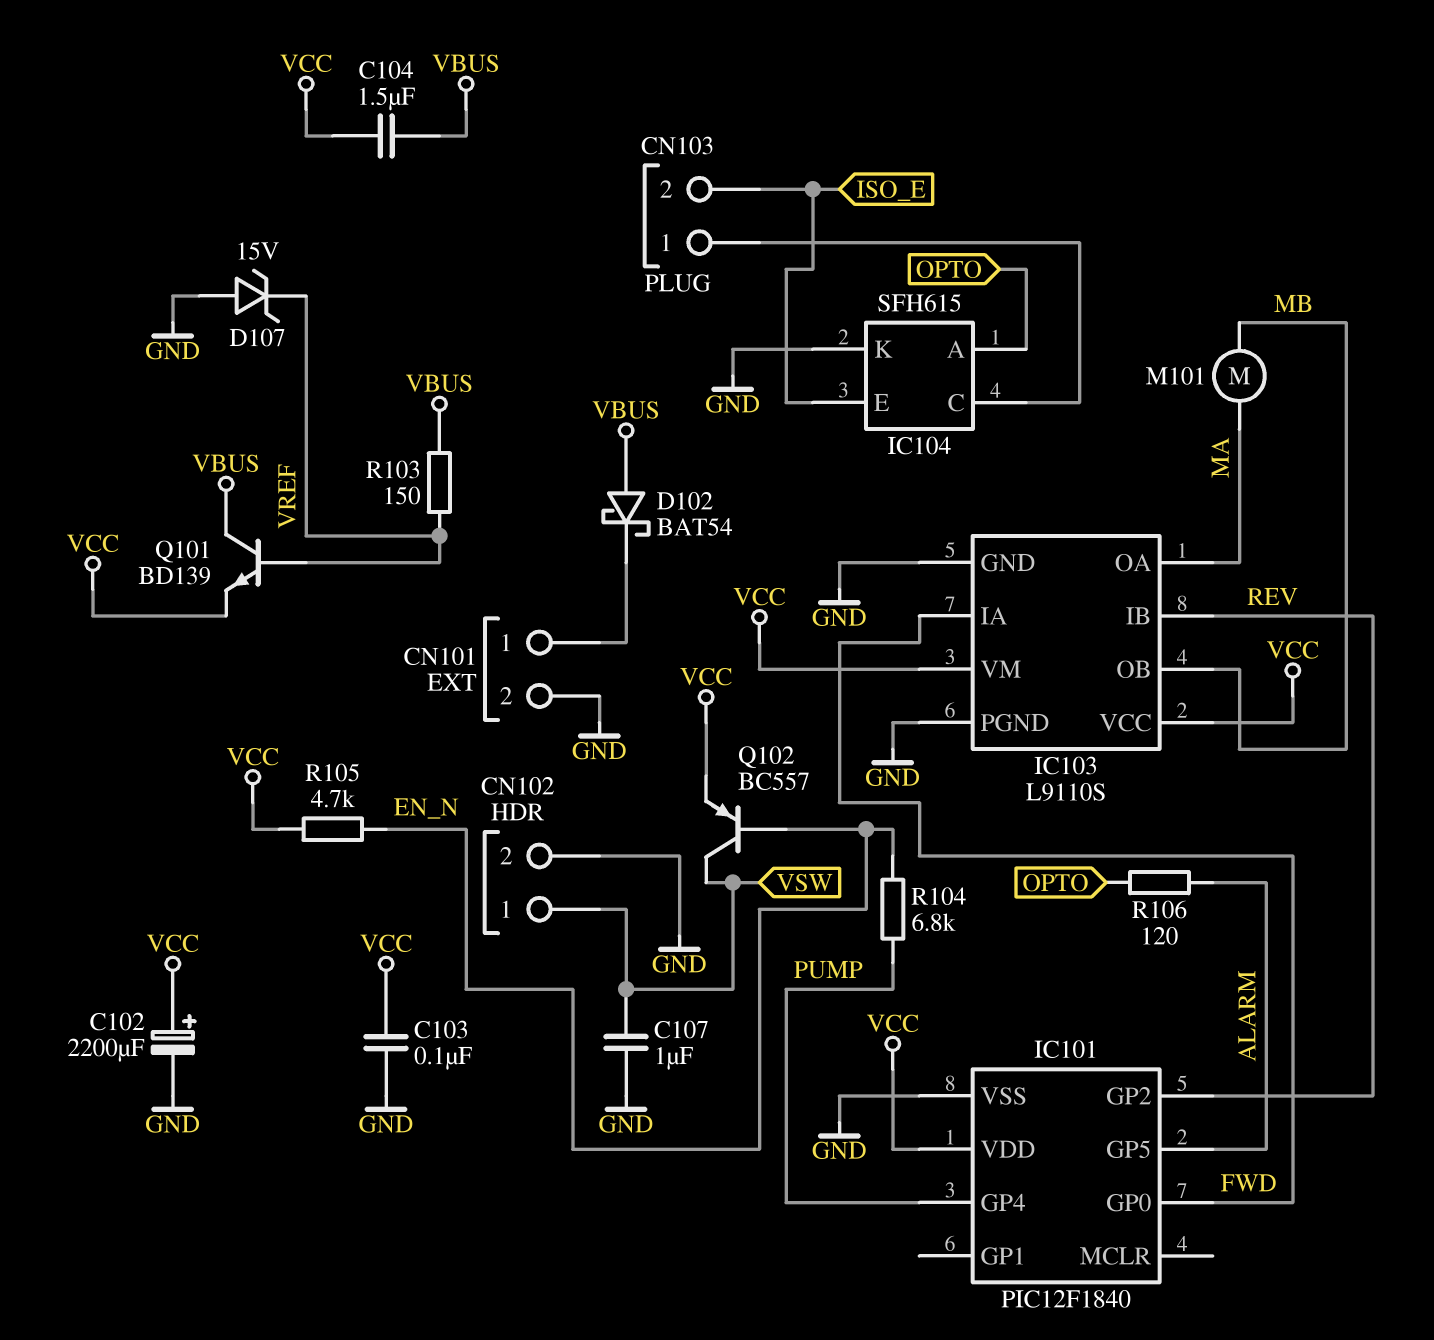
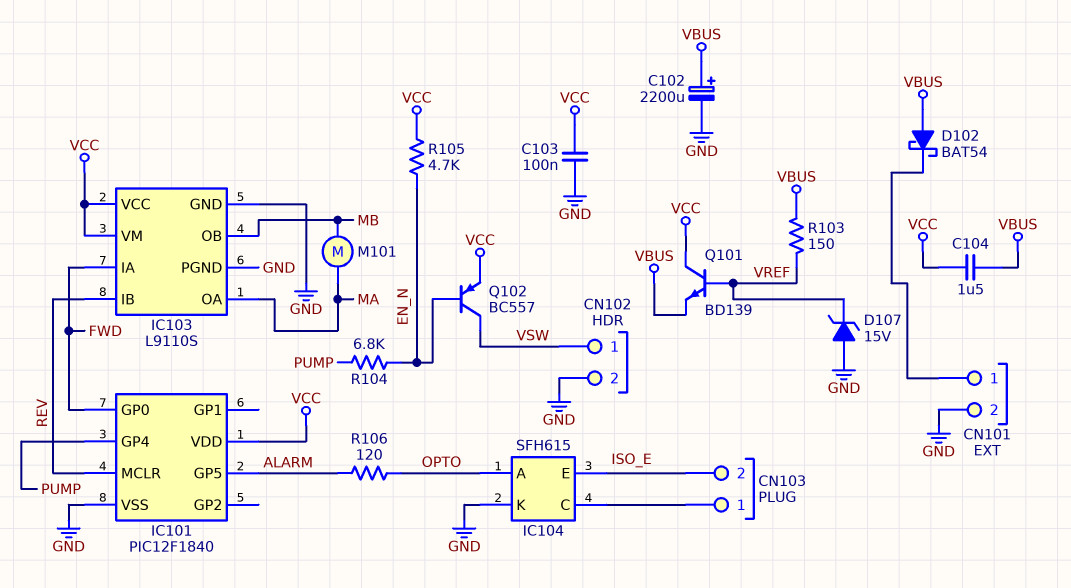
C102: 2200uF (plus VCC, minus GND) -> 2200uF (plus VBUS, minus GND)
C107: 1uF (GND, VSW) -> none
IC101 pin GP2: REV -> none
IC101 pin MCLR: none -> REV
Q101: NPN BD139 (B VREF, C VBUS, E VCC) -> NPN BD139 (B VREF, C VCC, E VBUS)

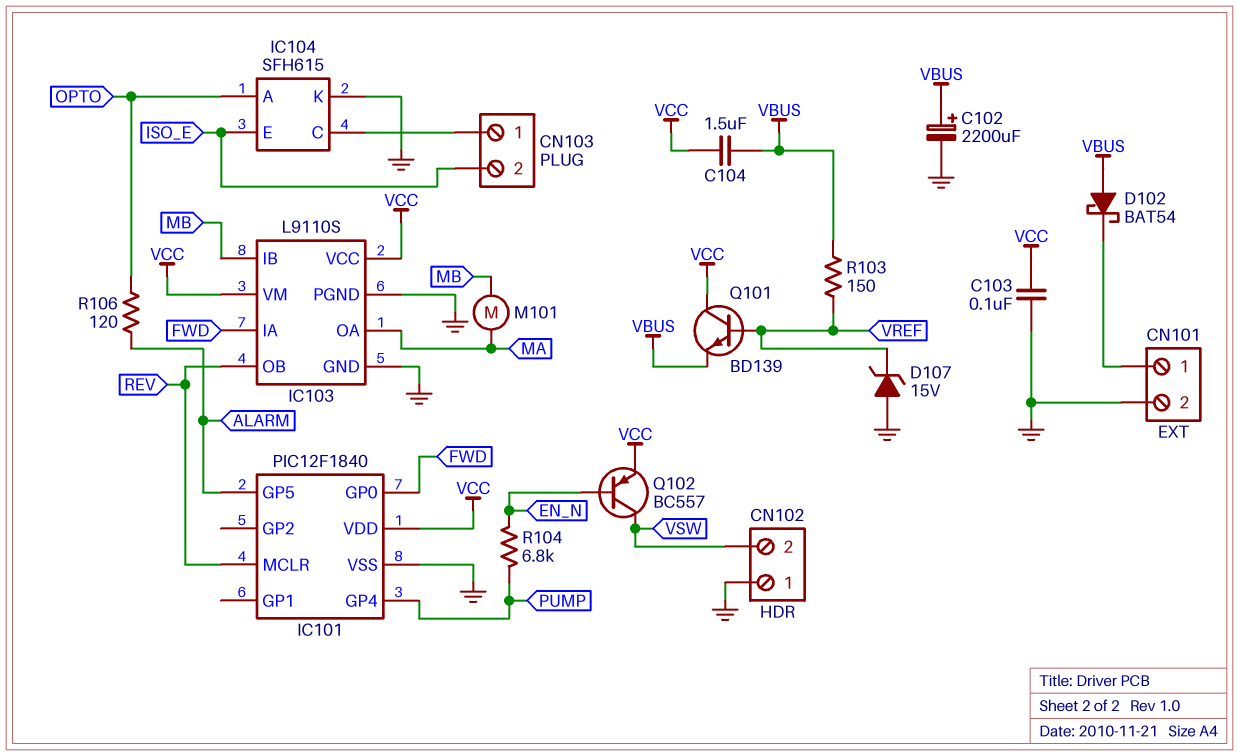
CN102 pin 1: VSW -> GND
CN102 pin 2: GND -> VSW
IC103 pin IB: REV -> MB
IC103 pin OB: MB -> REV
R105: 4.7k (EN_N, VCC) -> none

